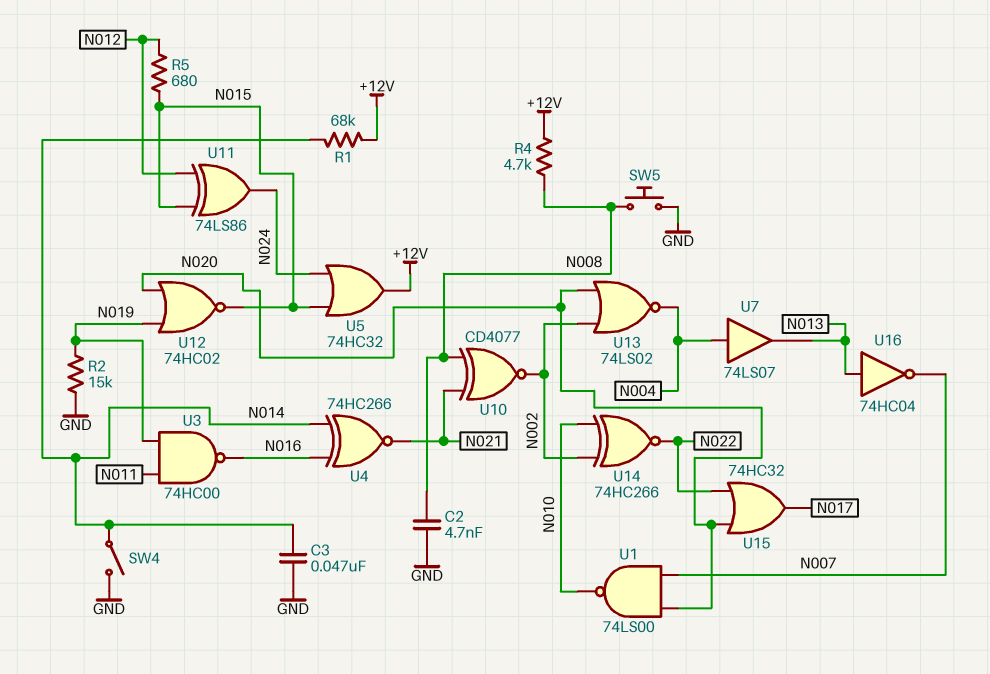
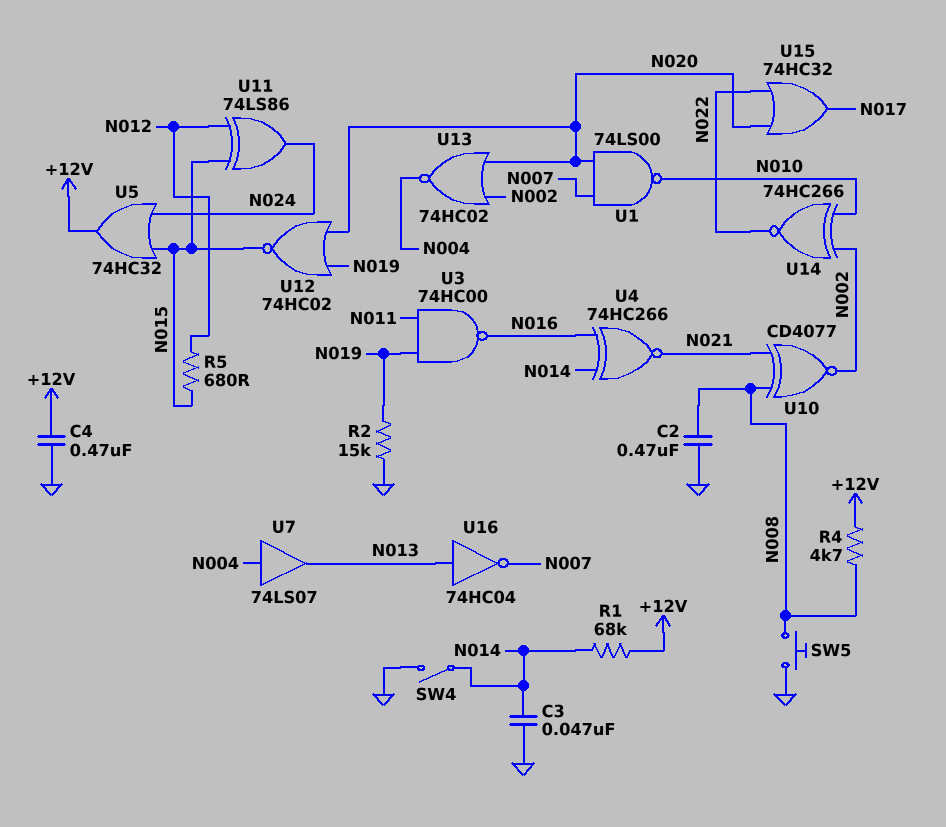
C2: 4.7nF (GND, N008) -> 470nF (GND, N008)
C4: none -> 470nF (+12V, GND)
U13: NOR 74LS02 (in N002, in N020, out N004) -> NOR 74HC02 (in N002, in N020, out N004)

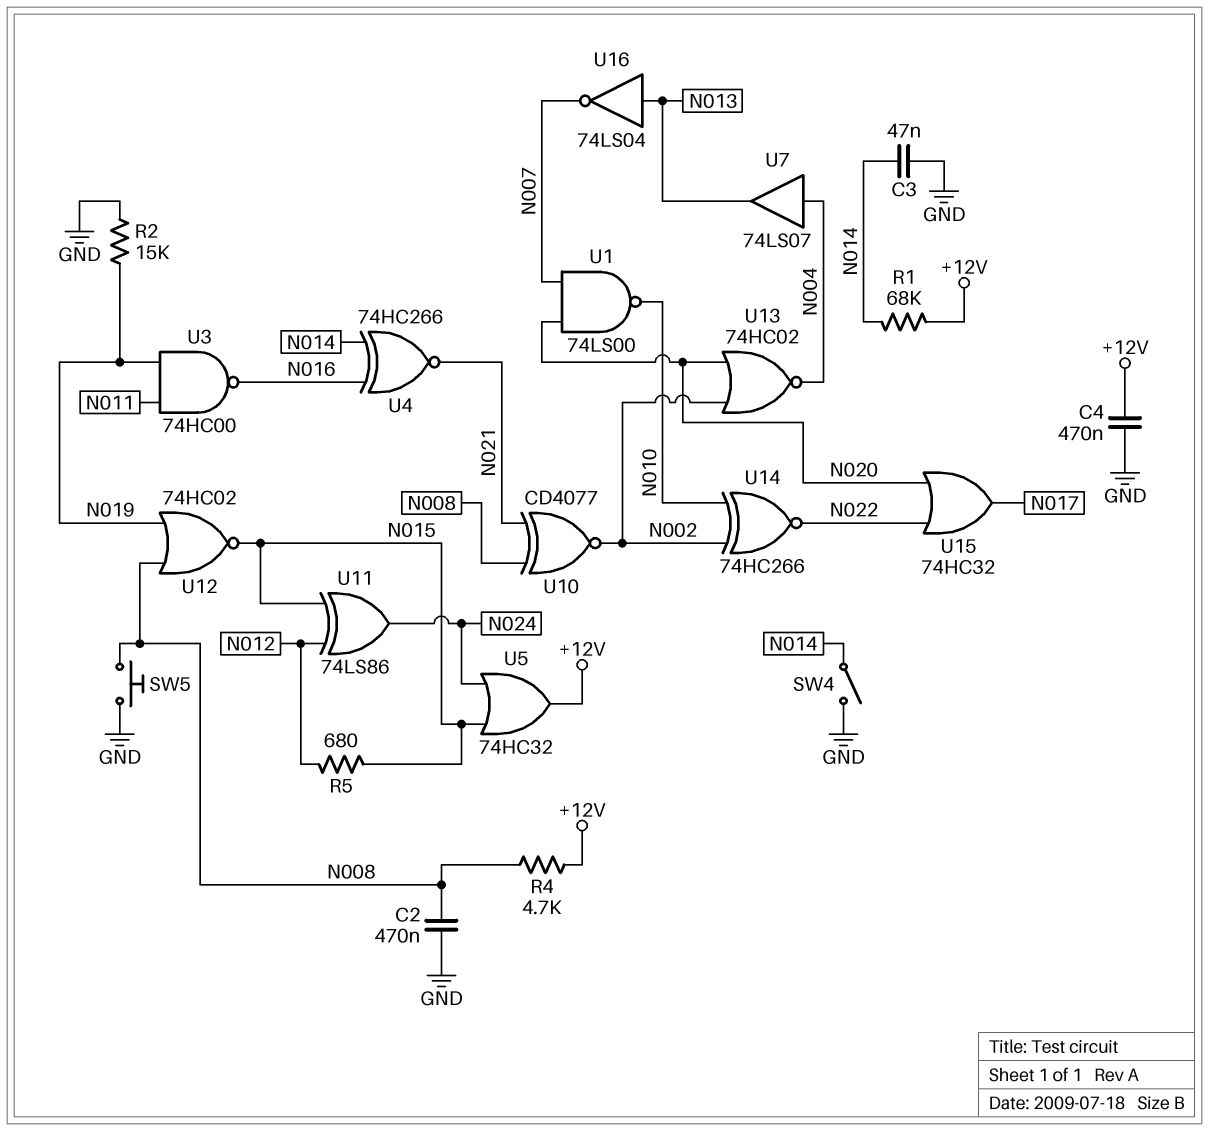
U12: NOR 74HC02 (in N019, in N020, out N015) -> NOR 74HC02 (in N008, in N019, out N015)
U16: NOT 74HC04 (in N013, out N007) -> NOT 74LS04 (in N013, out N007)

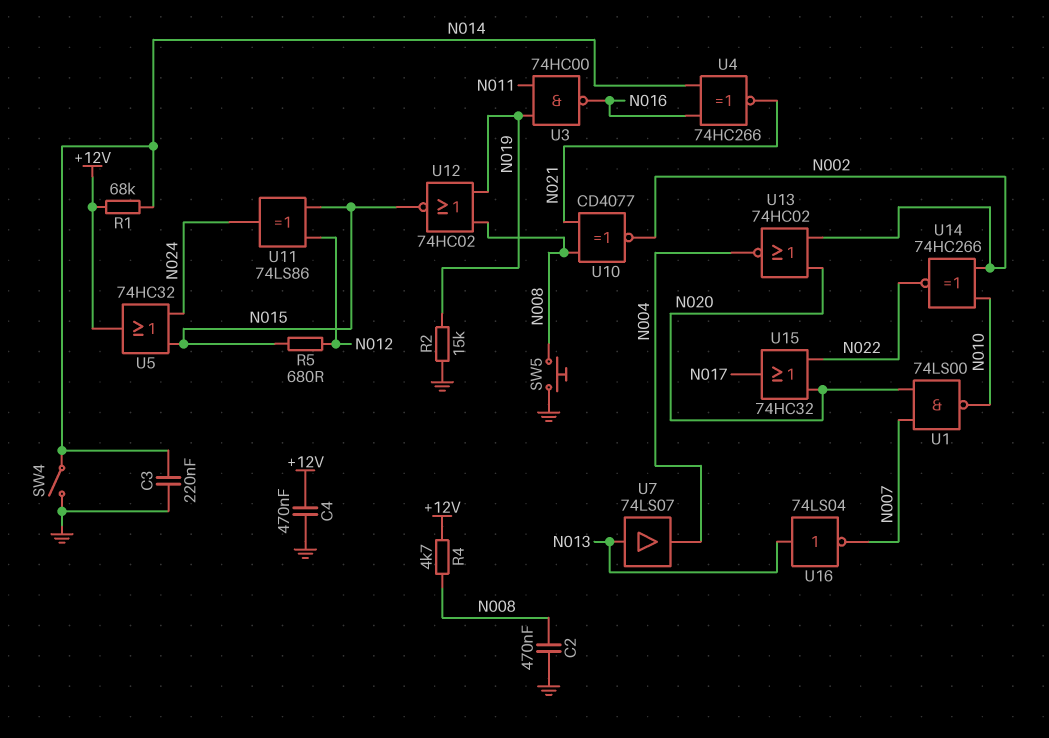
C3: 47nF (GND, N014) -> 220nF (GND, N014)
U7: buffer 74LS07 (in N004, out N013) -> buffer 74LS07 (in N013, out N004)

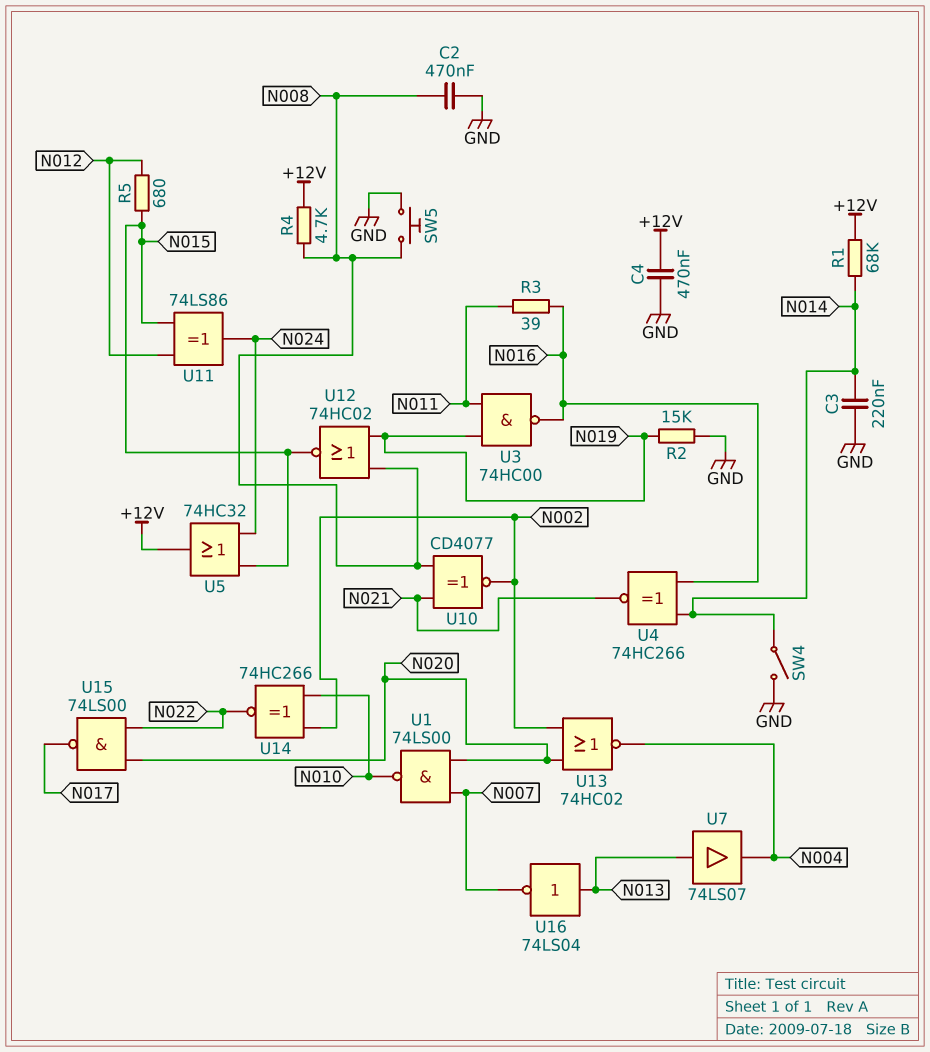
R3: none -> 39 (N011, N016)
U15: OR 74HC32 (in N020, in N022, out N017) -> NAND 74LS00 (in N020, in N022, out N017)

